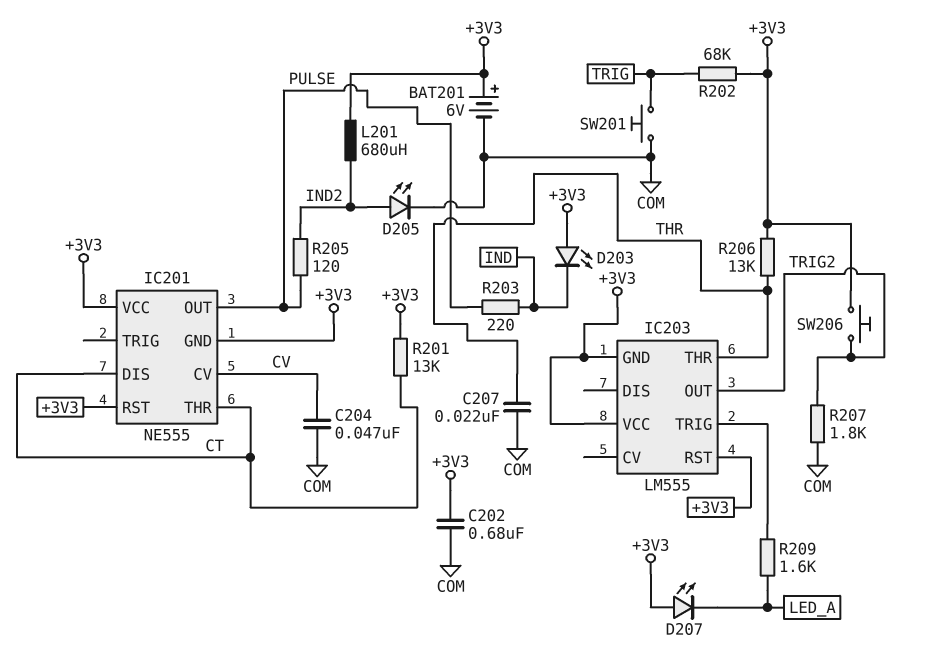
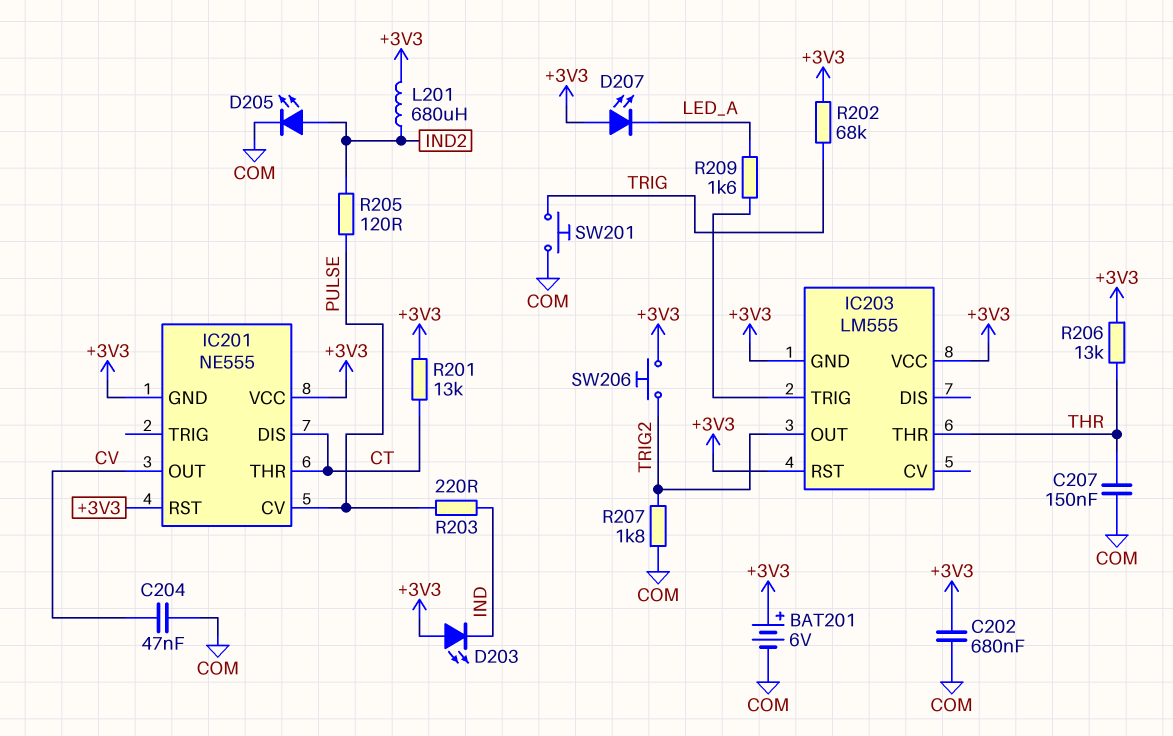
C207: 22nF (COM, THR) -> 150nF (COM, THR)
IC201 pin CV: CV -> PULSE
IC201 pin OUT: PULSE -> CV

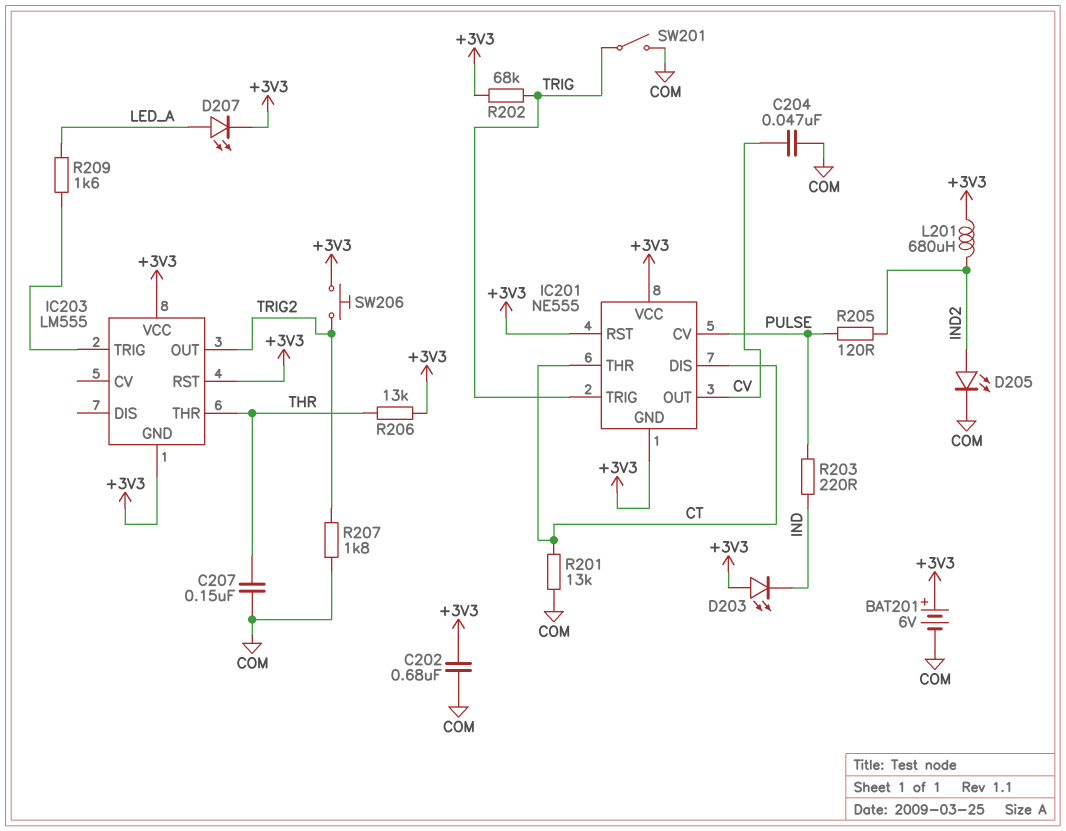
D207: LED (A +3V3, K LED_A) -> LED (A LED_A, K +3V3)
IC201 pin TRIG: none -> TRIG
R201: 13k (+3V3, CT) -> 13k (COM, CT)
SW201: button (COM, TRIG) -> switch (COM, TRIG)

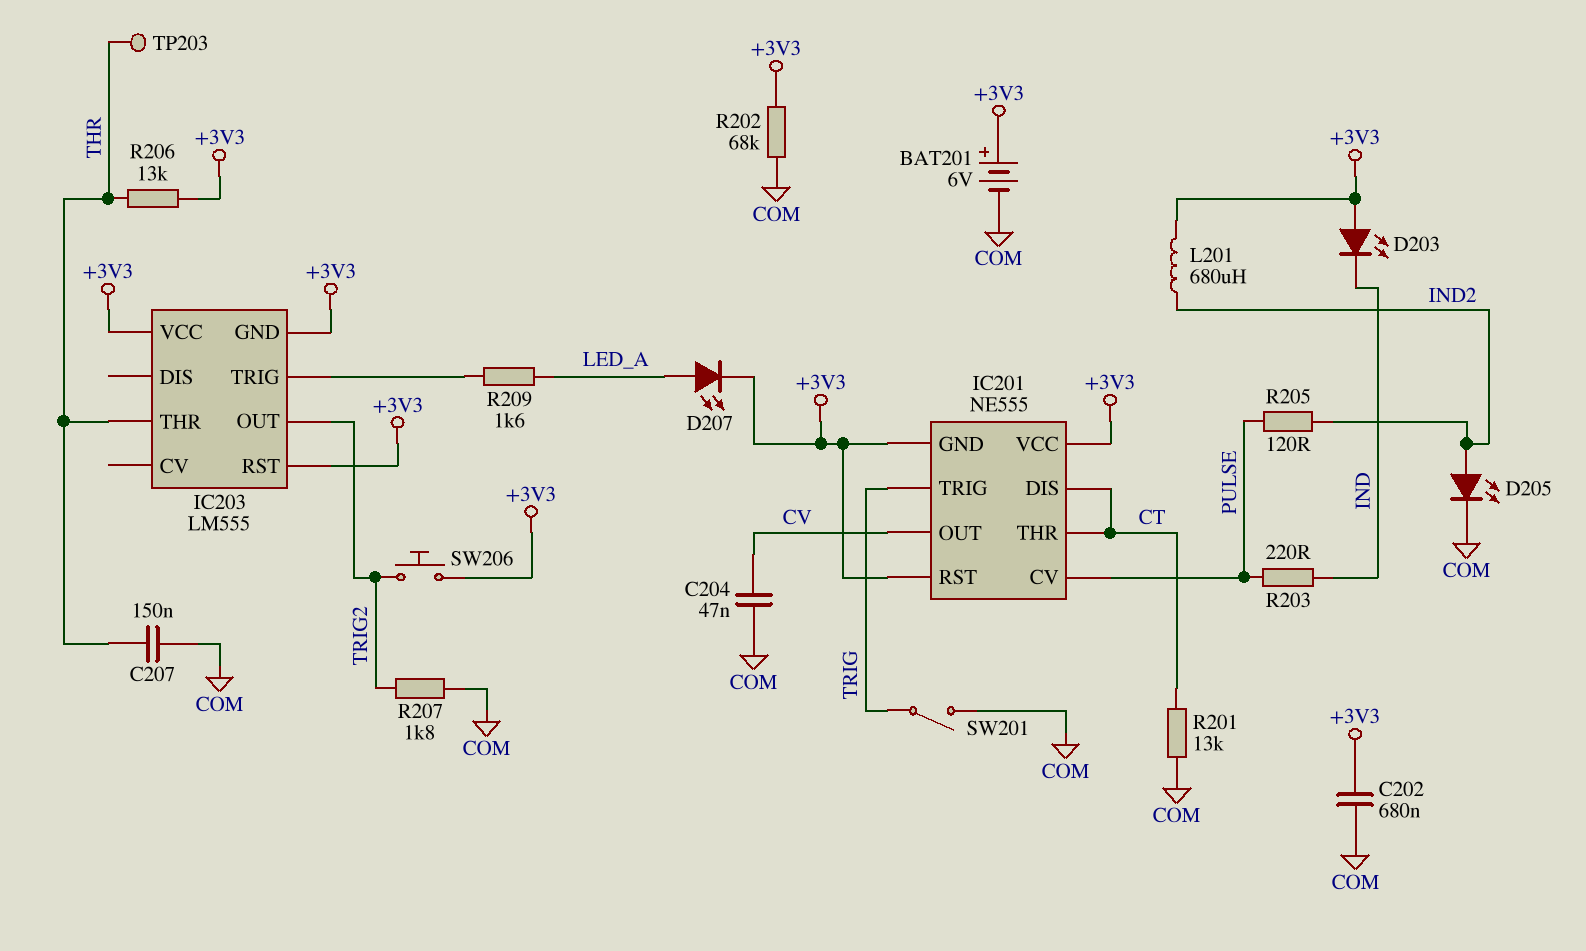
R202: 68k (+3V3, TRIG) -> 68k (+3V3, COM)
TP203: none -> test point (THR)

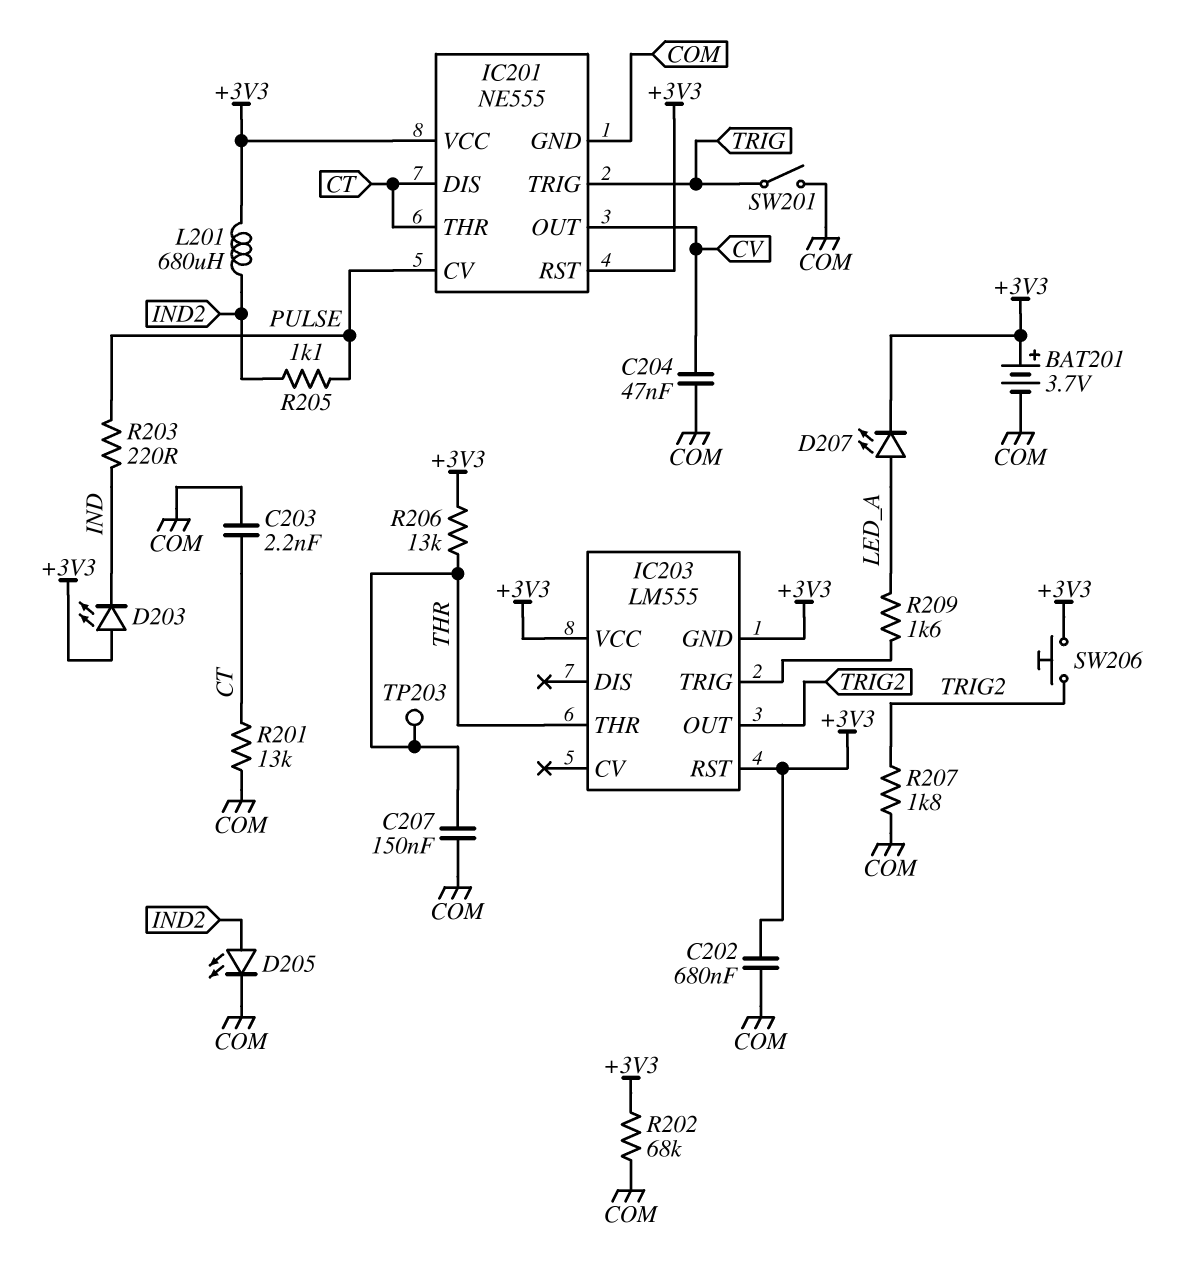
BAT201: 6V (plus +3V3, minus COM) -> 3.7V (plus +3V3, minus COM)
C203: none -> 2.2nF (COM, CT)
IC201 pin GND: +3V3 -> COM
R205: 120 (IND2, PULSE) -> 1.1k (IND2, PULSE)

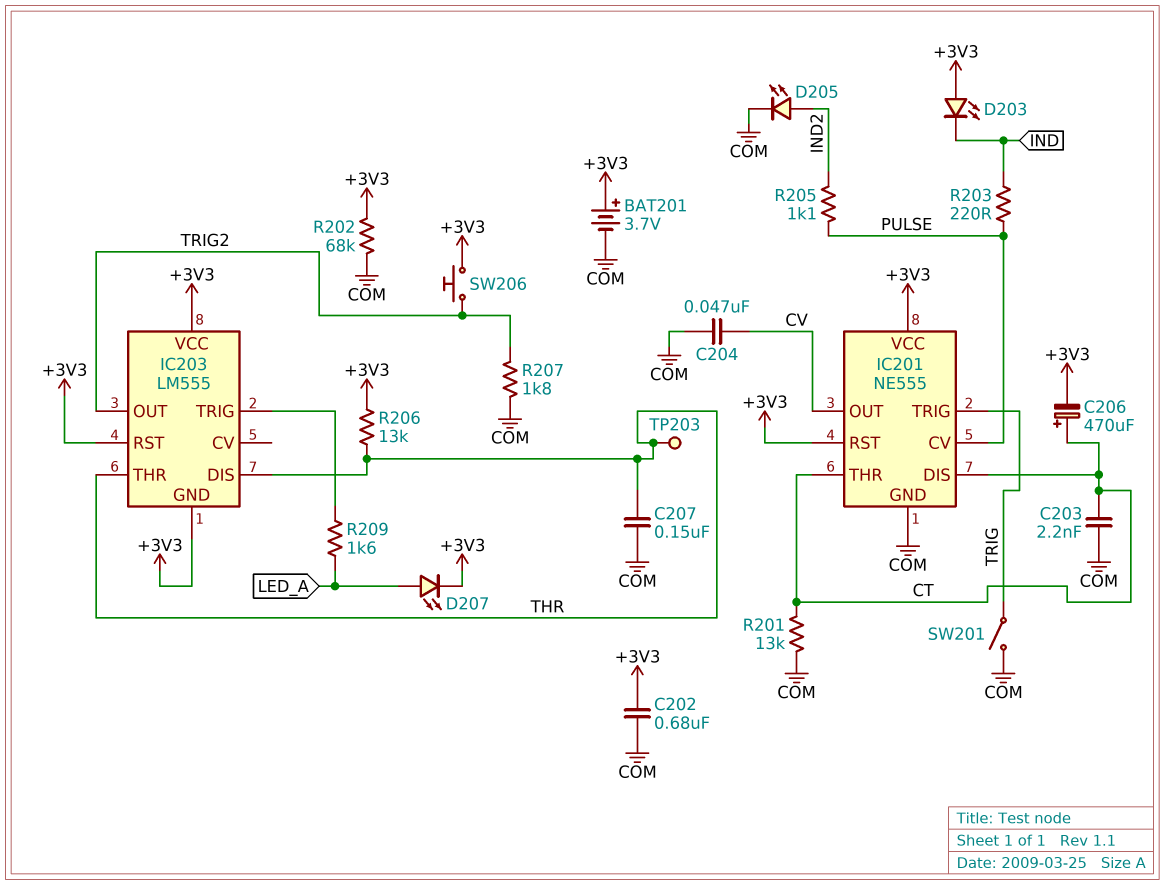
C206: none -> 470uF (plus CT, minus +3V3)
IC203 pin DIS: none -> THR
L201: 680uH (+3V3, IND2) -> none

